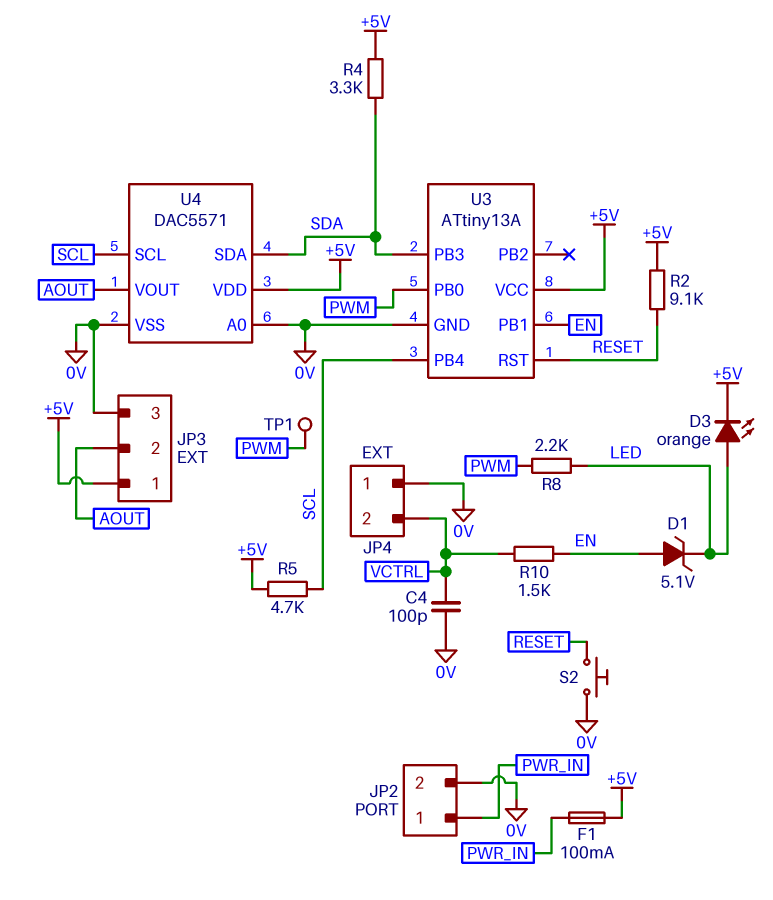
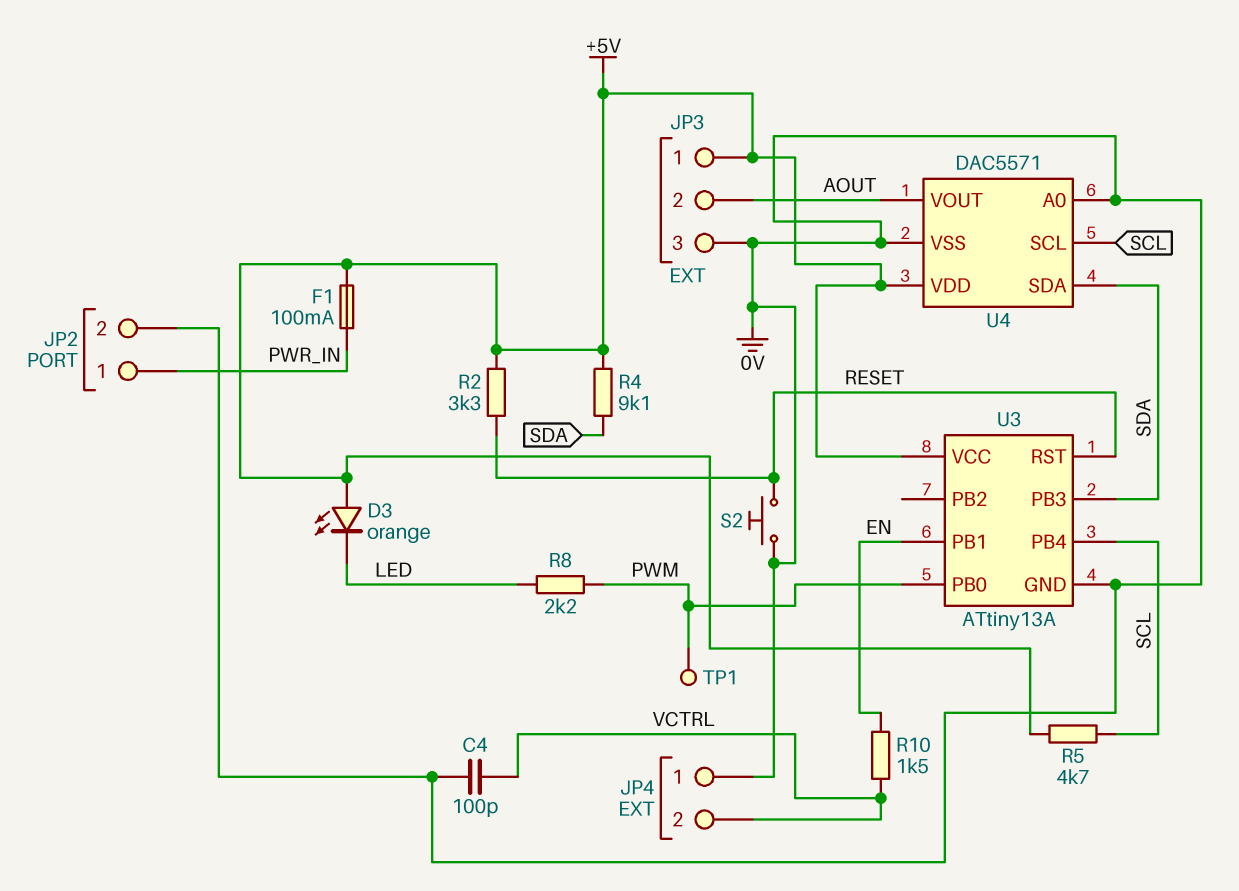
D1: zener 5.1V (A EN, K LED) -> none
D3: LED orange (A LED, K +5V) -> LED orange (A +5V, K LED)
R2: 9.1k (+5V, RESET) -> 3.3k (+5V, RESET)
R4: 3.3k (+5V, SDA) -> 9.1k (+5V, SDA)

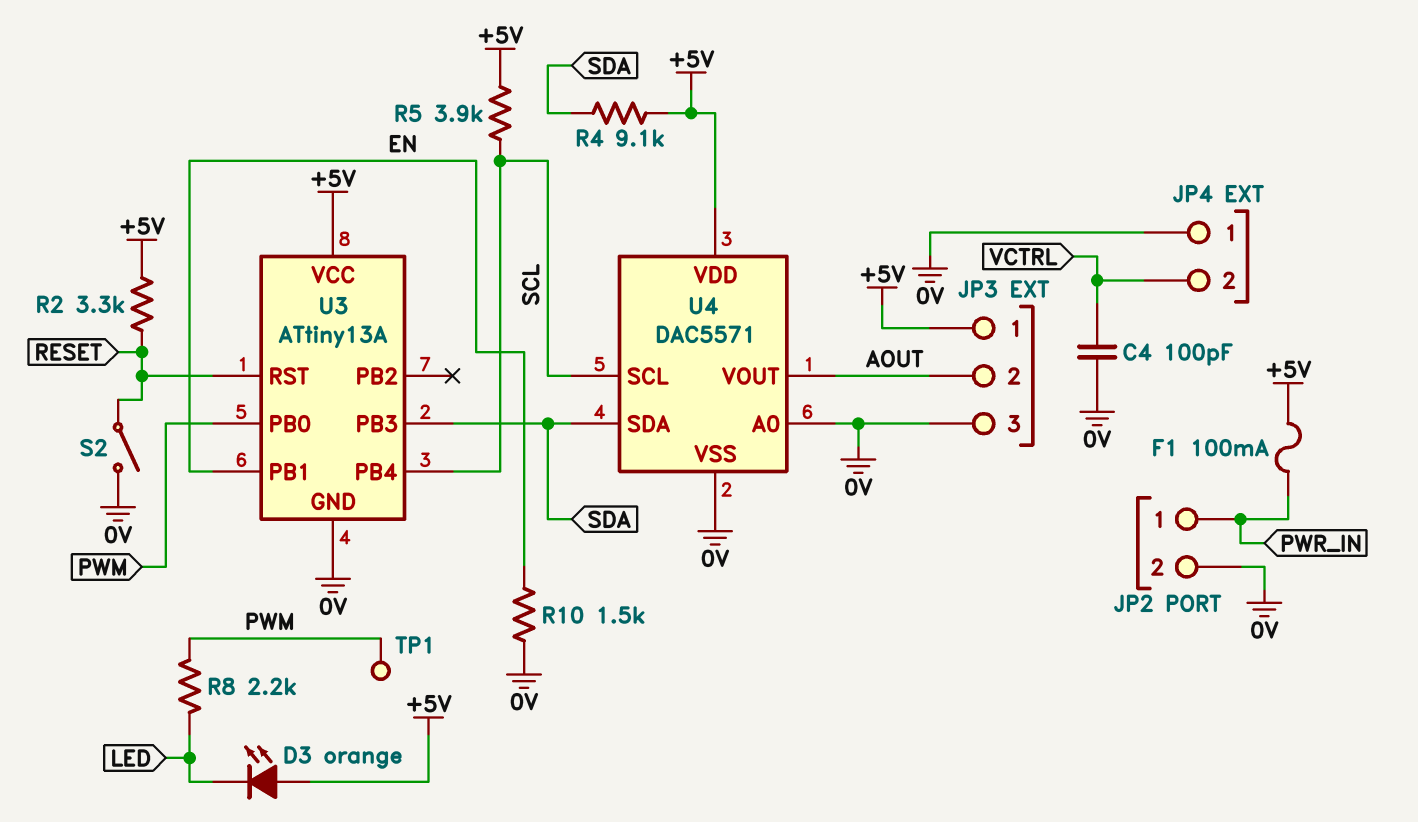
R5: 4.7k (+5V, SCL) -> 3.9k (+5V, SCL)
R10: 1.5k (EN, VCTRL) -> 1.5k (0V, EN)
S2: button (0V, RESET) -> switch (0V, RESET)

